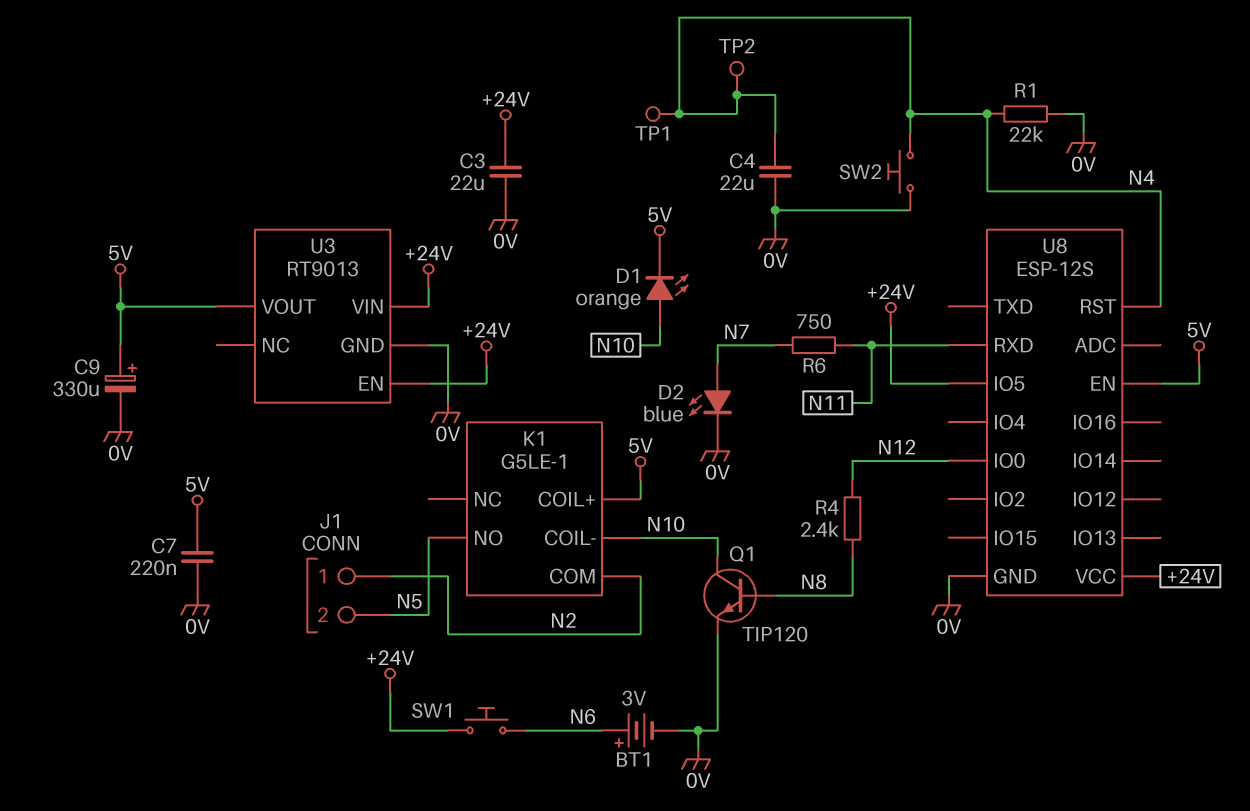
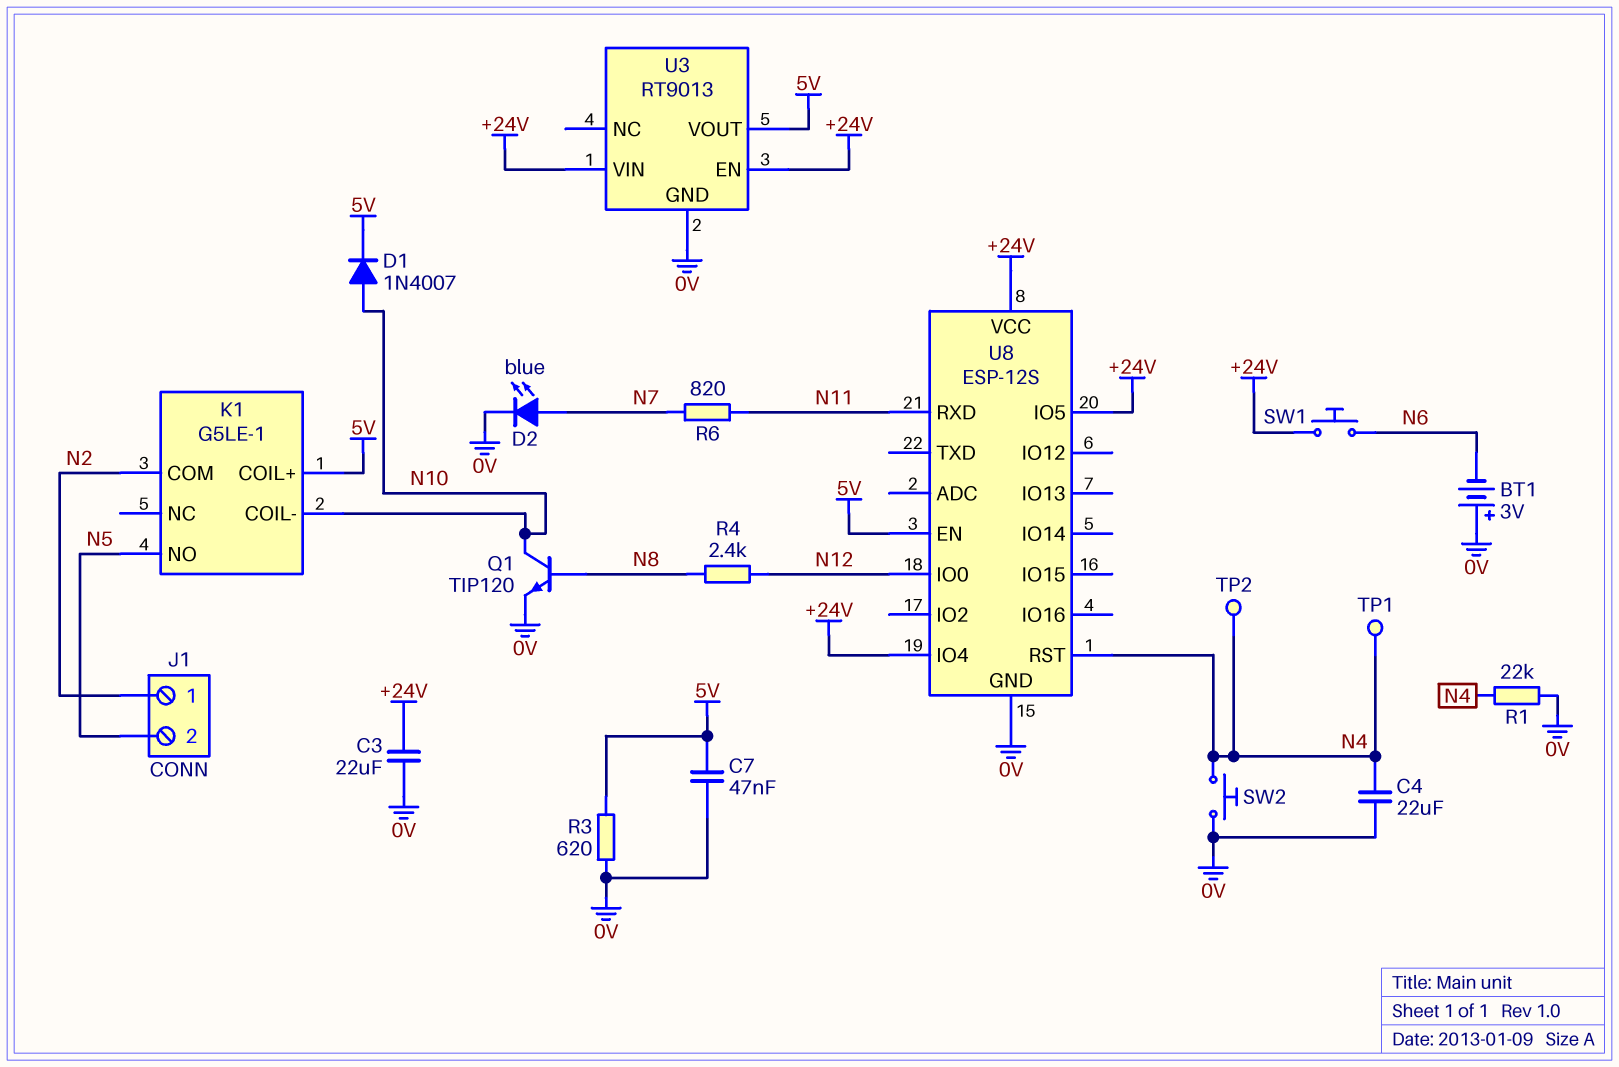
BT1: 3V (plus N6, minus 0V) -> 3V (plus 0V, minus N6)
C7: 220nF (0V, 5V) -> 47nF (0V, 5V)
C9: 330uF (plus 5V, minus 0V) -> none
D1: LED orange (A N10, K 5V) -> diode 1N4007 (A N10, K 5V)
R3: none -> 620 (0V, 5V)
R6: 750 (N7, N11) -> 820 (N7, N11)
U8 pin IO4: none -> +24V

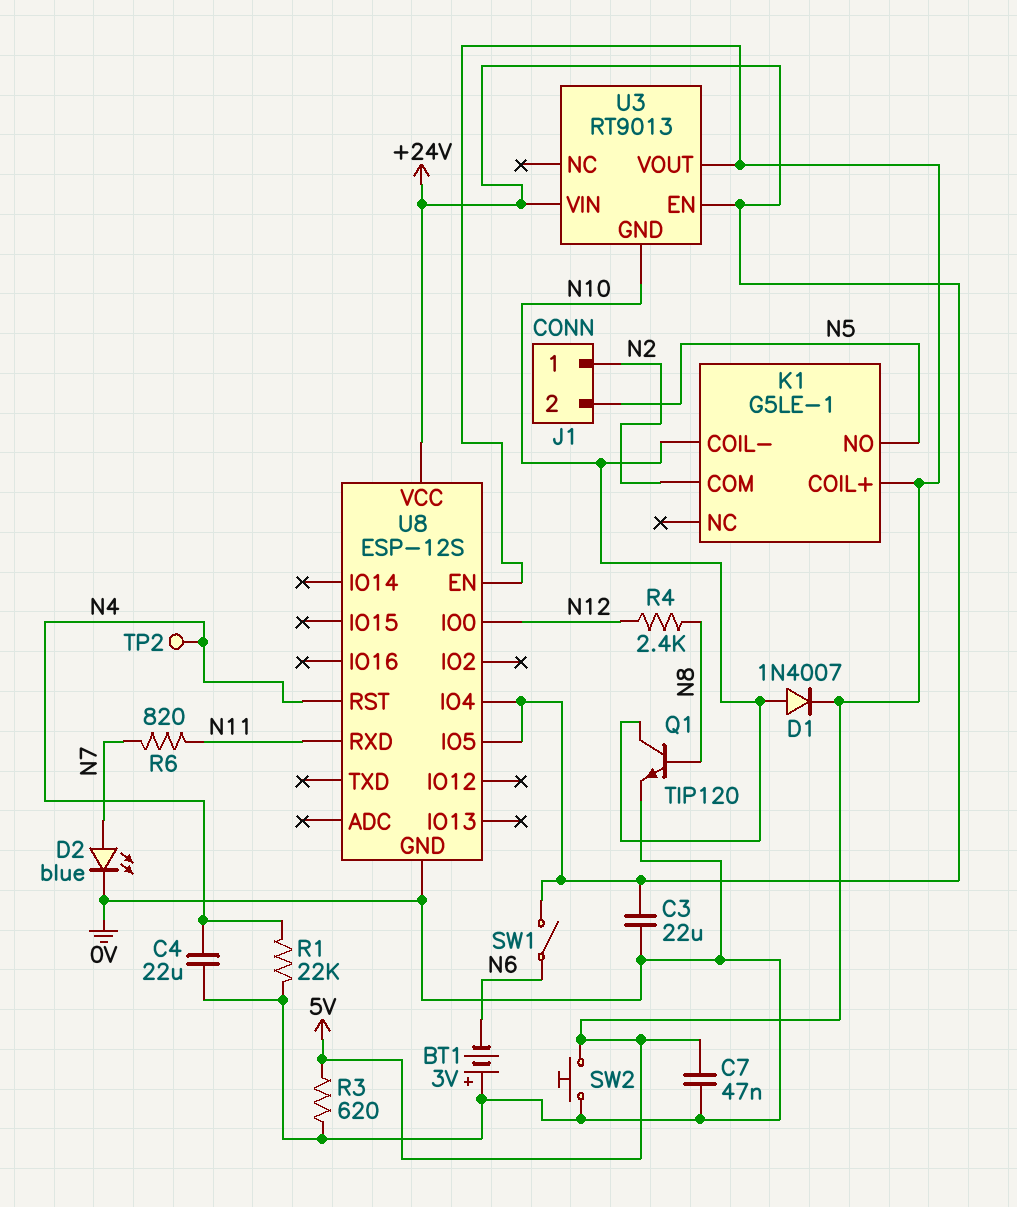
SW1: button (+24V, N6) -> switch (+24V, N6)
SW2: button (0V, N4) -> button (0V, 5V)
TP1: test point (N4) -> none
U3 pin GND: 0V -> N10

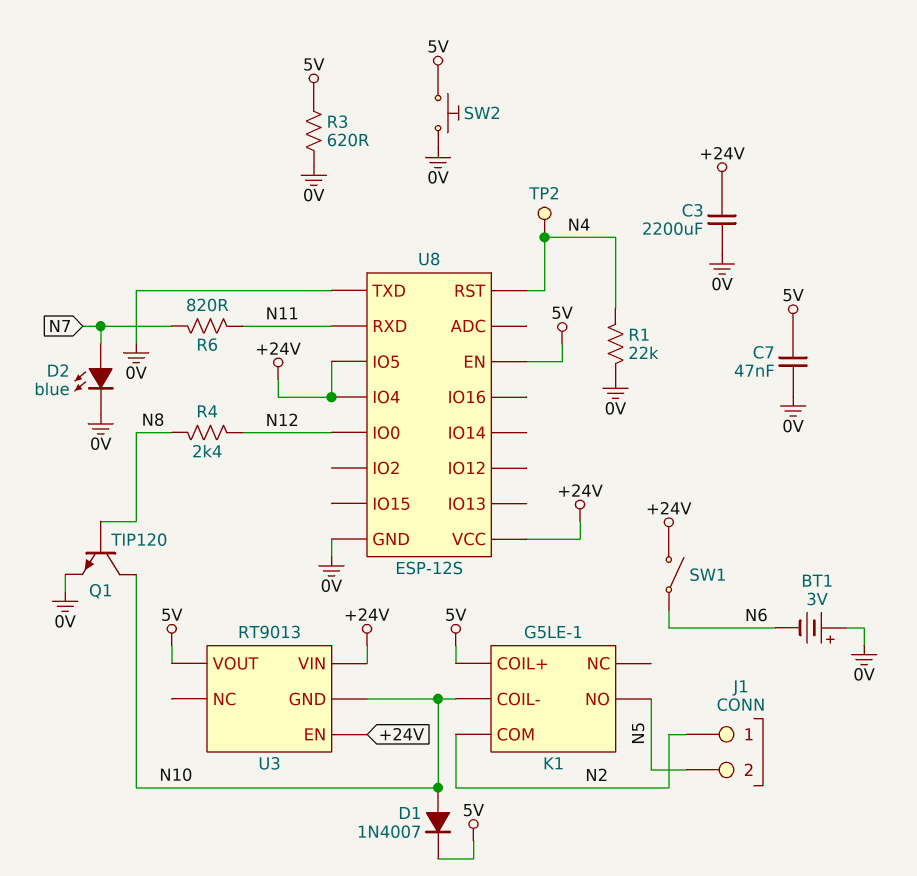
C3: 22uF (+24V, 0V) -> 2200uF (+24V, 0V)
C4: 22uF (0V, N4) -> none
U8 pin TXD: none -> 0V

